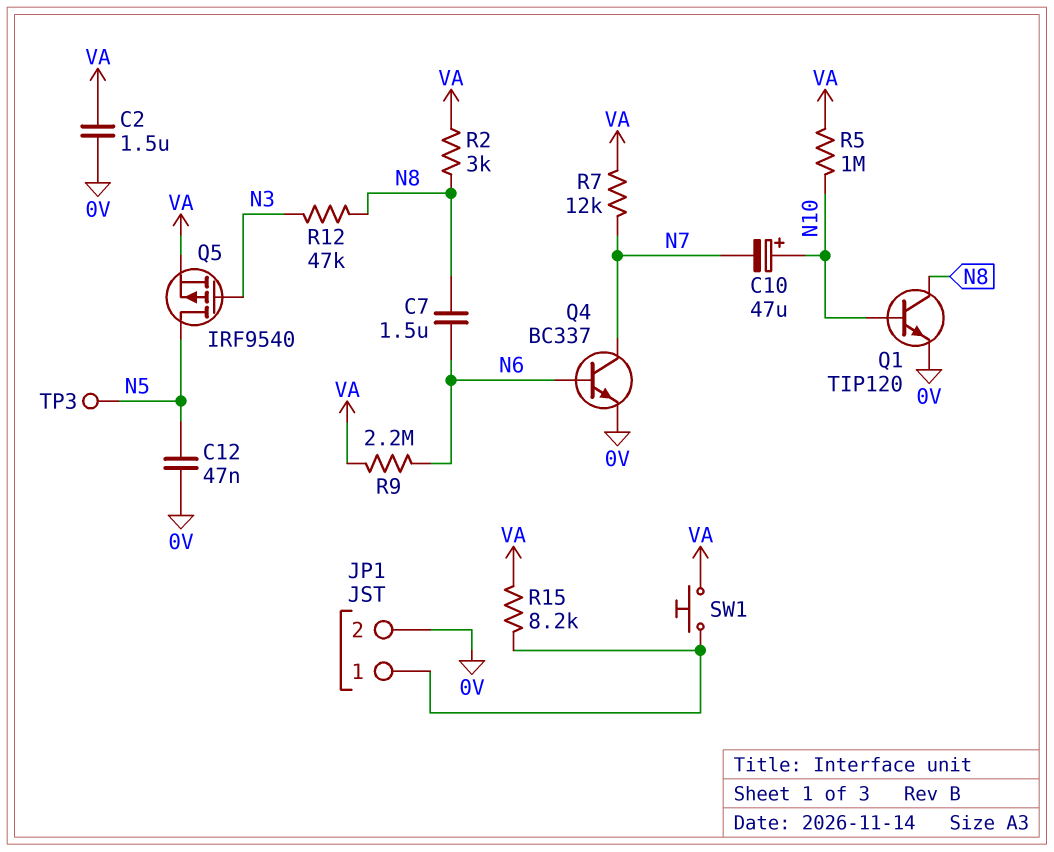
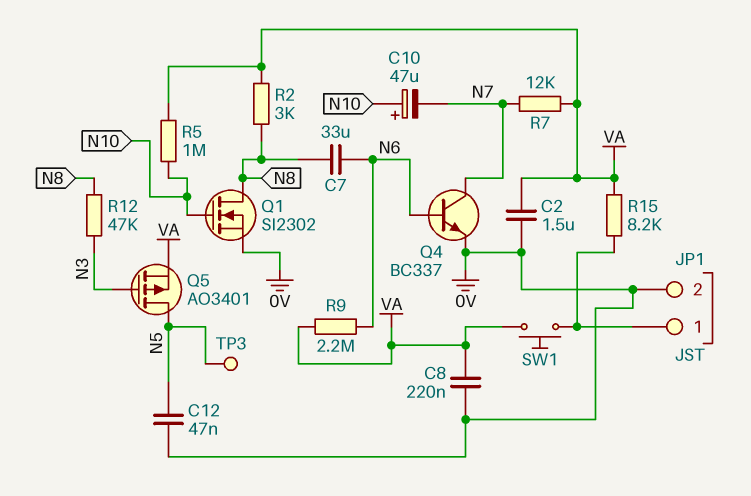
C7: 1.5uF (N6, N8) -> 33uF (N6, N8)
C8: none -> 220nF (0V, VA)
Q1: NPN TIP120 (B N10, C N8, E 0V) -> NMOS SI2302 (G N10, D N8, S 0V)
Q5: PMOS IRF9540 (G N3, D N5, S VA) -> PMOS AO3401 (G N3, D N5, S VA)

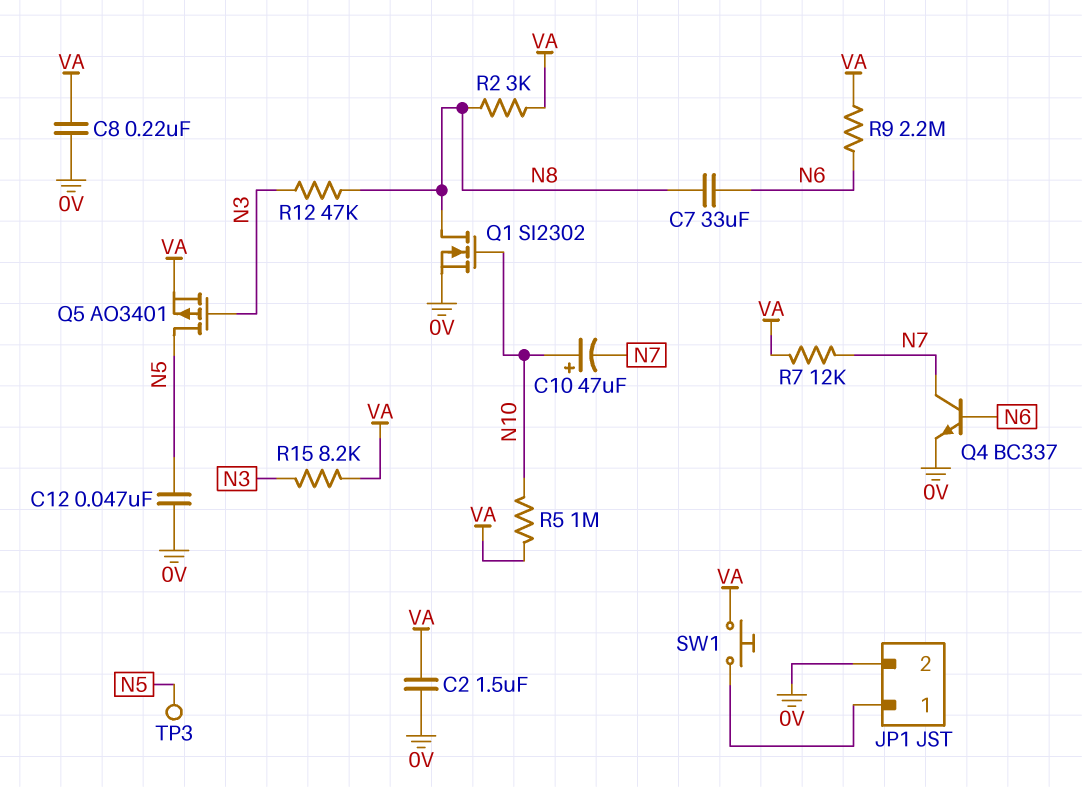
R15: 8.2k (JP1/1, VA) -> 8.2k (N3, VA)

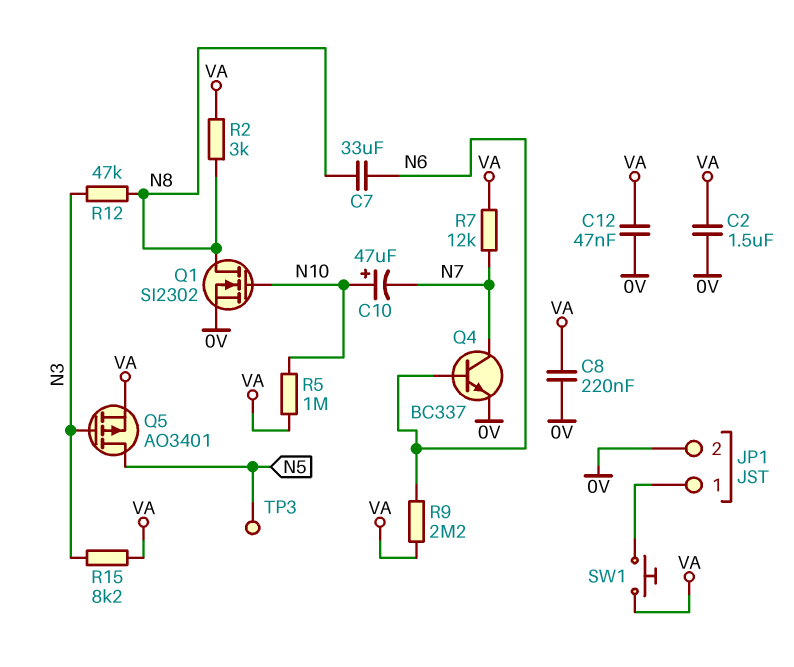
C12: 47nF (0V, N5) -> 47nF (0V, VA)

